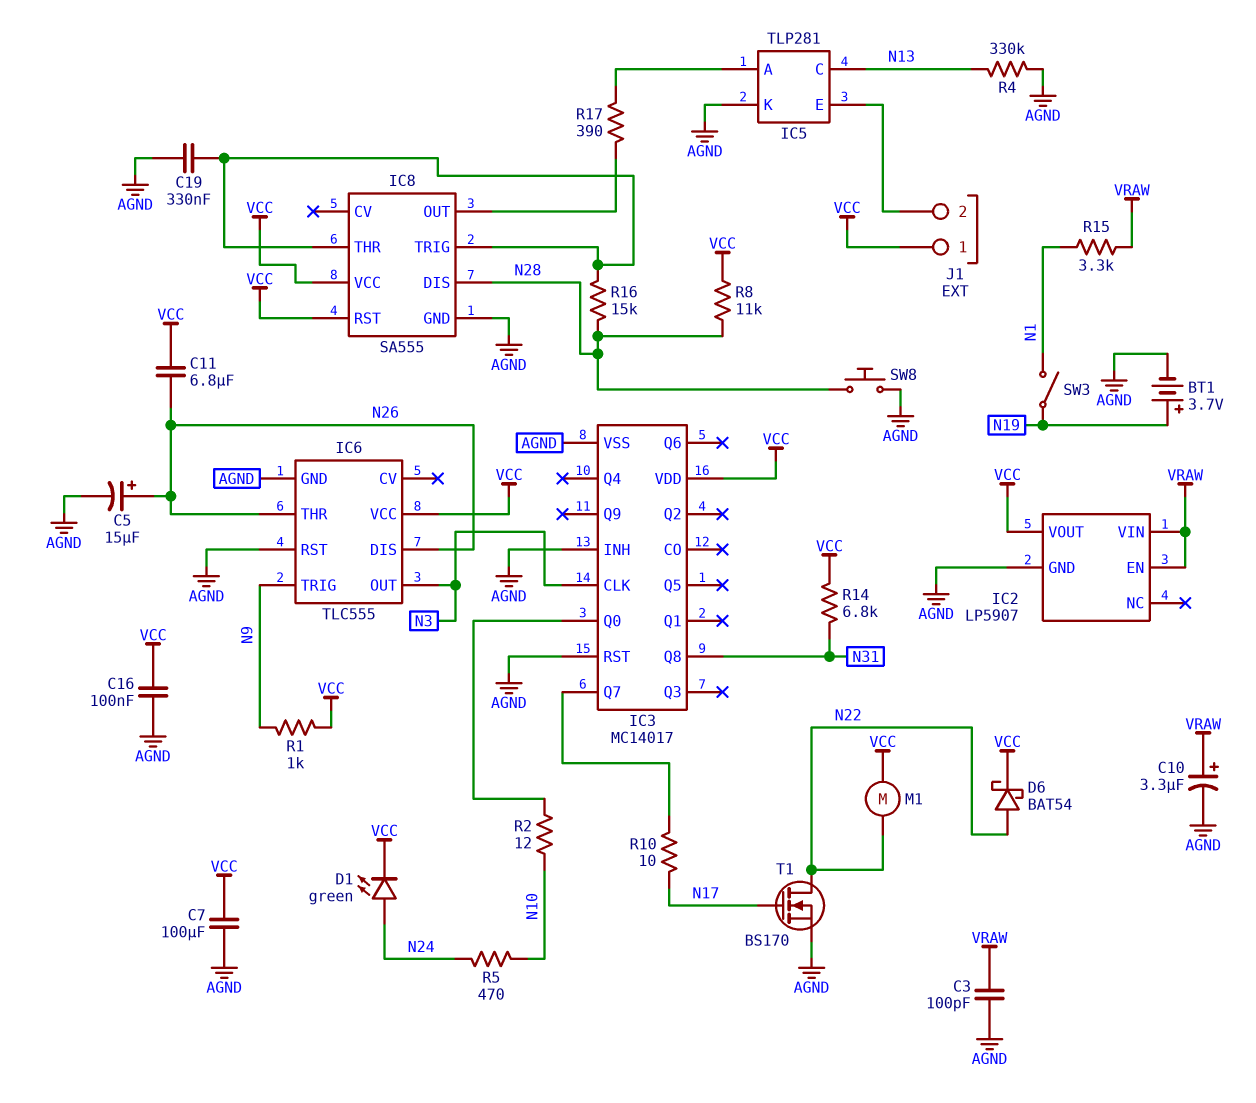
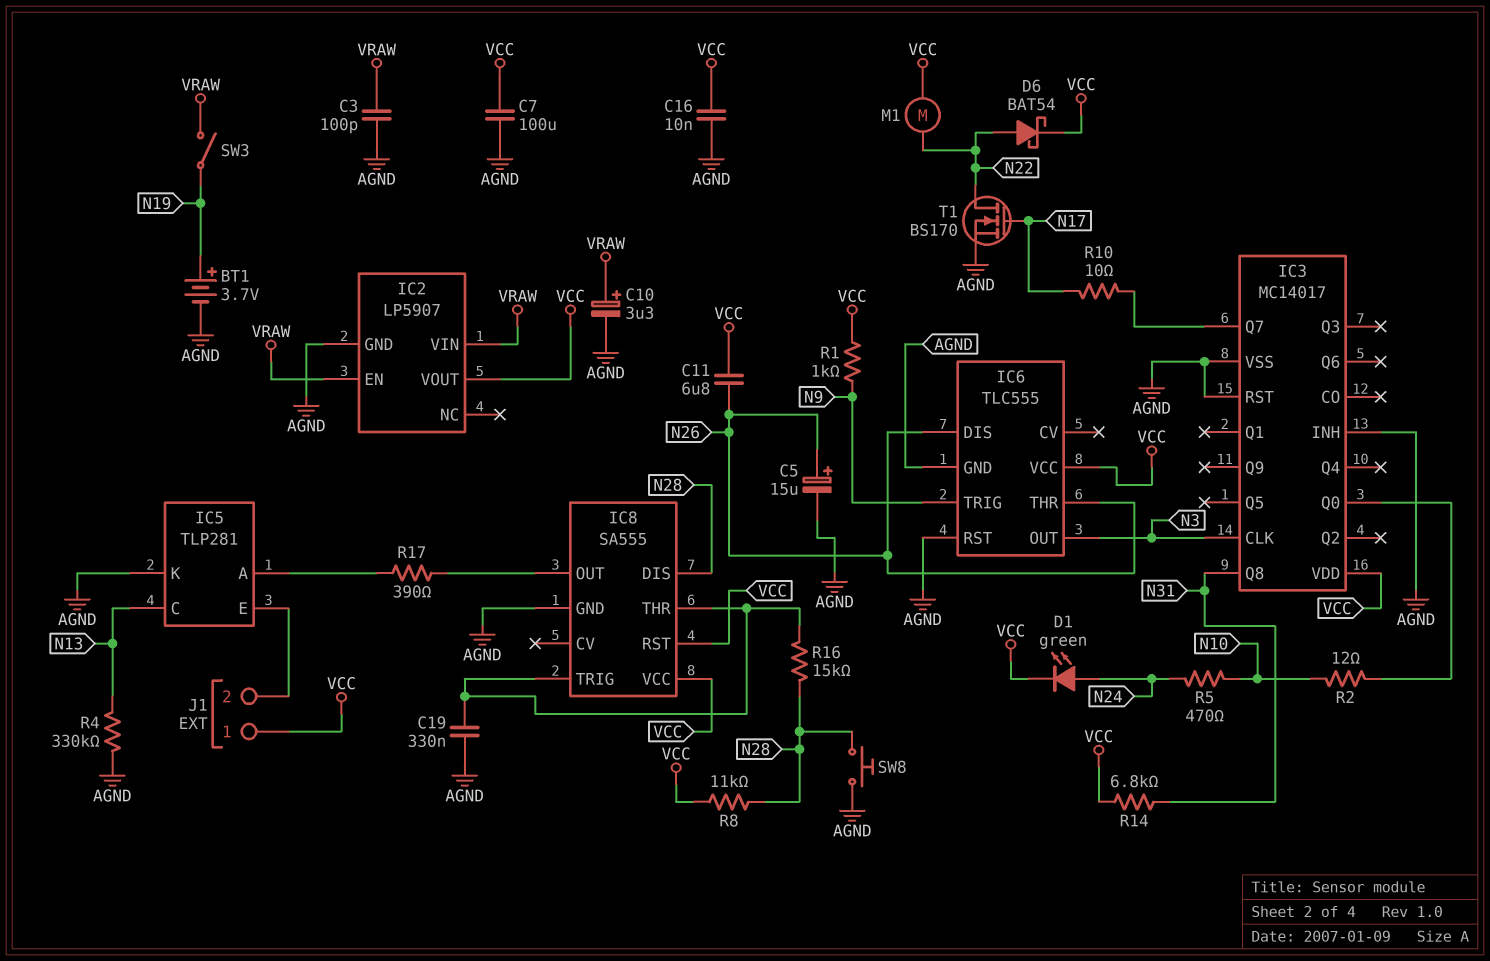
C16: 100nF (AGND, VCC) -> 10nF (AGND, VCC)
R15: 3.3k (N1, VRAW) -> none
SW3: switch (N1, N19) -> switch (N19, VRAW)

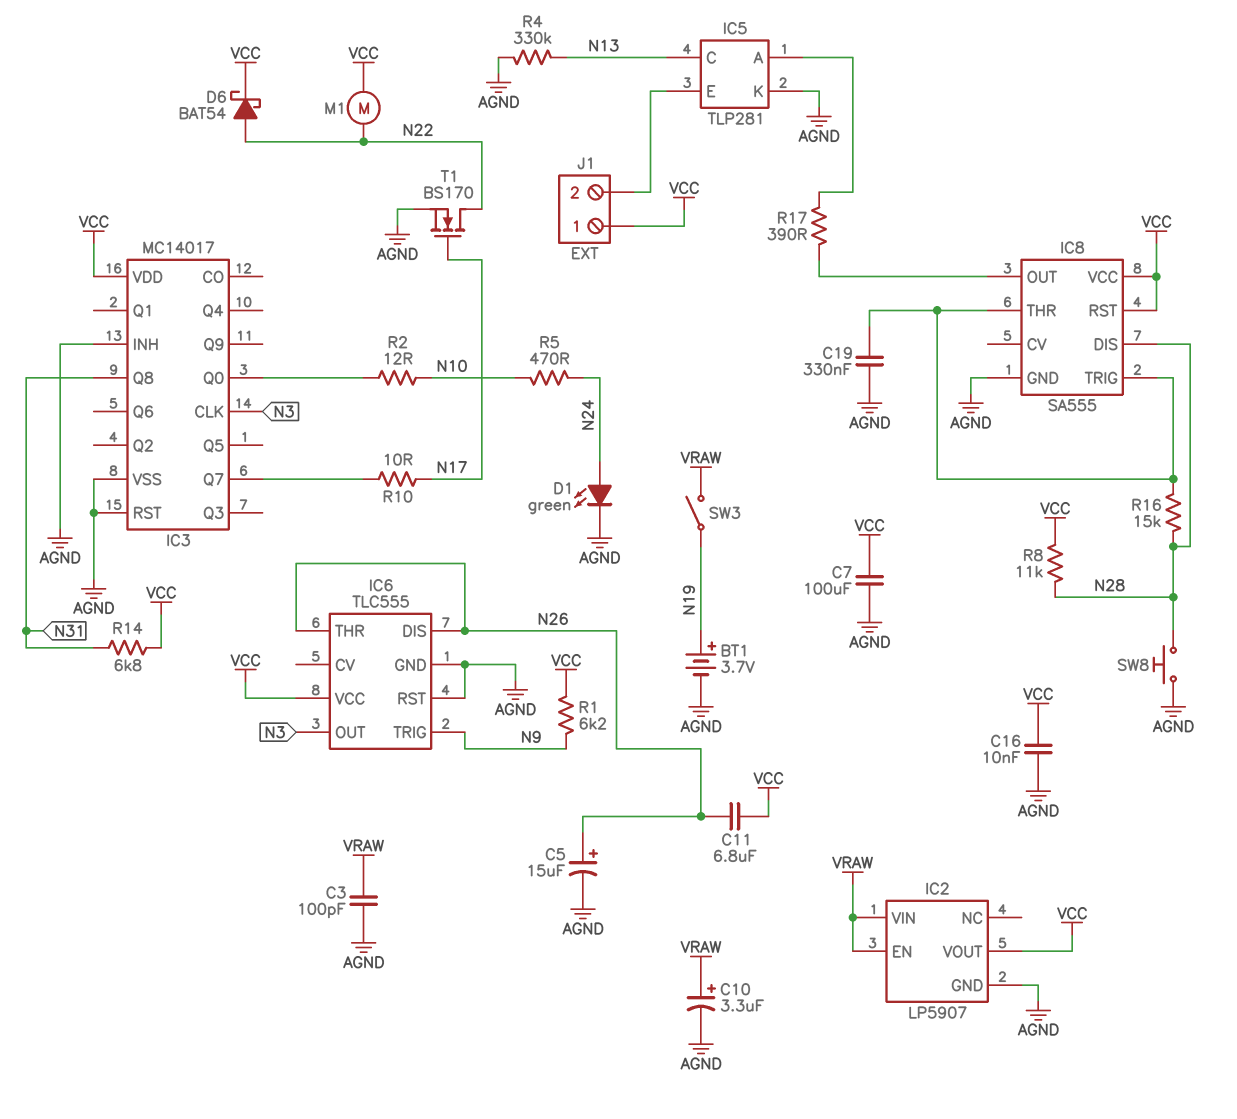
D1: LED green (A N24, K VCC) -> LED green (A N24, K AGND)
R1: 1k (N9, VCC) -> 6.2k (N9, VCC)

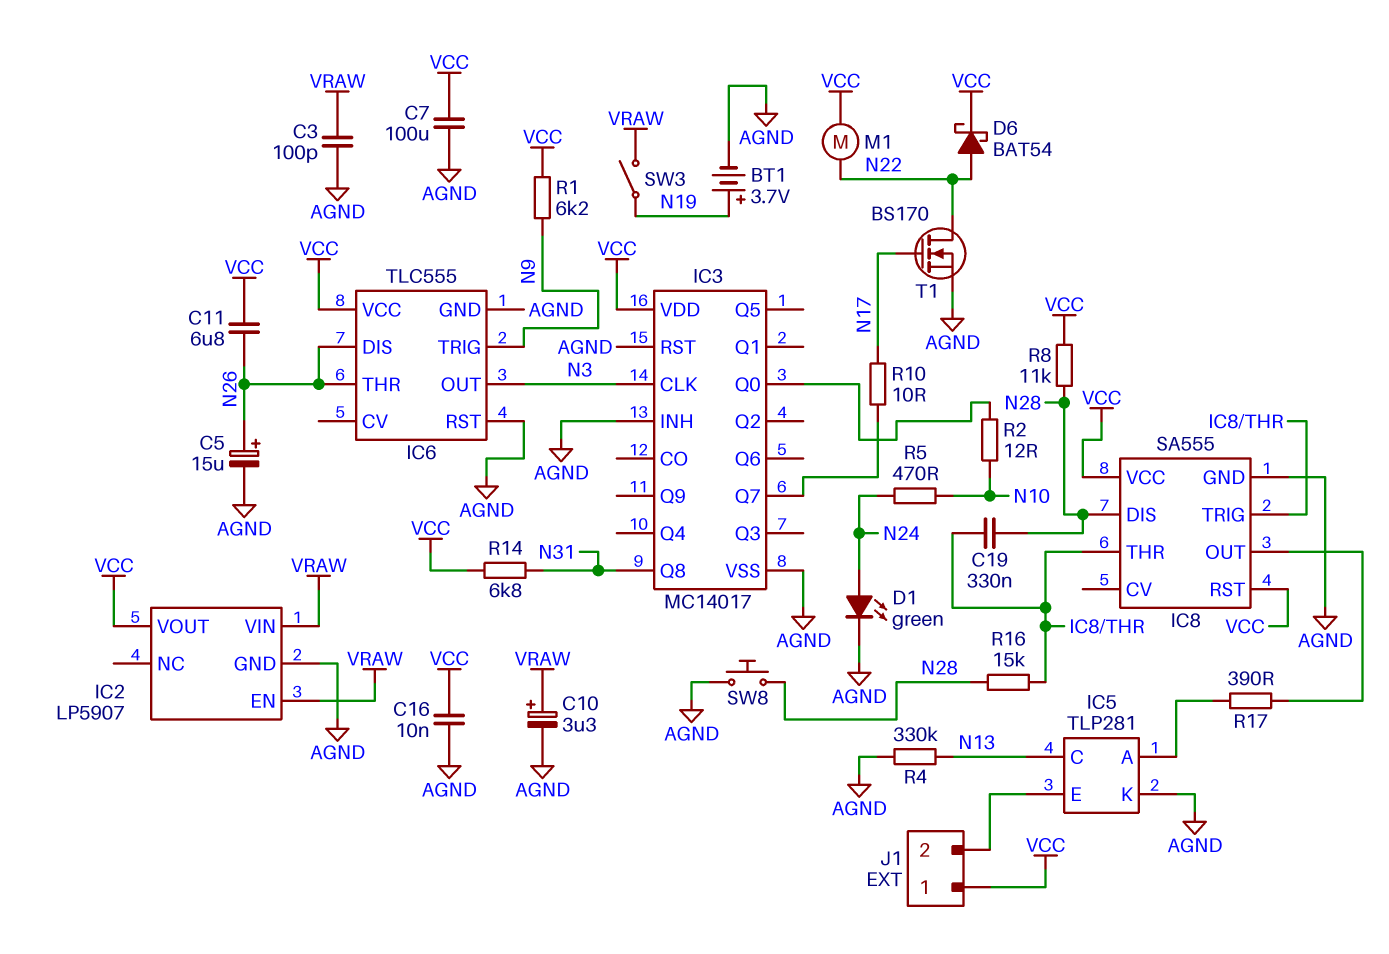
C19: 330nF (AGND, IC8/THR) -> 330nF (IC8/THR, N28)

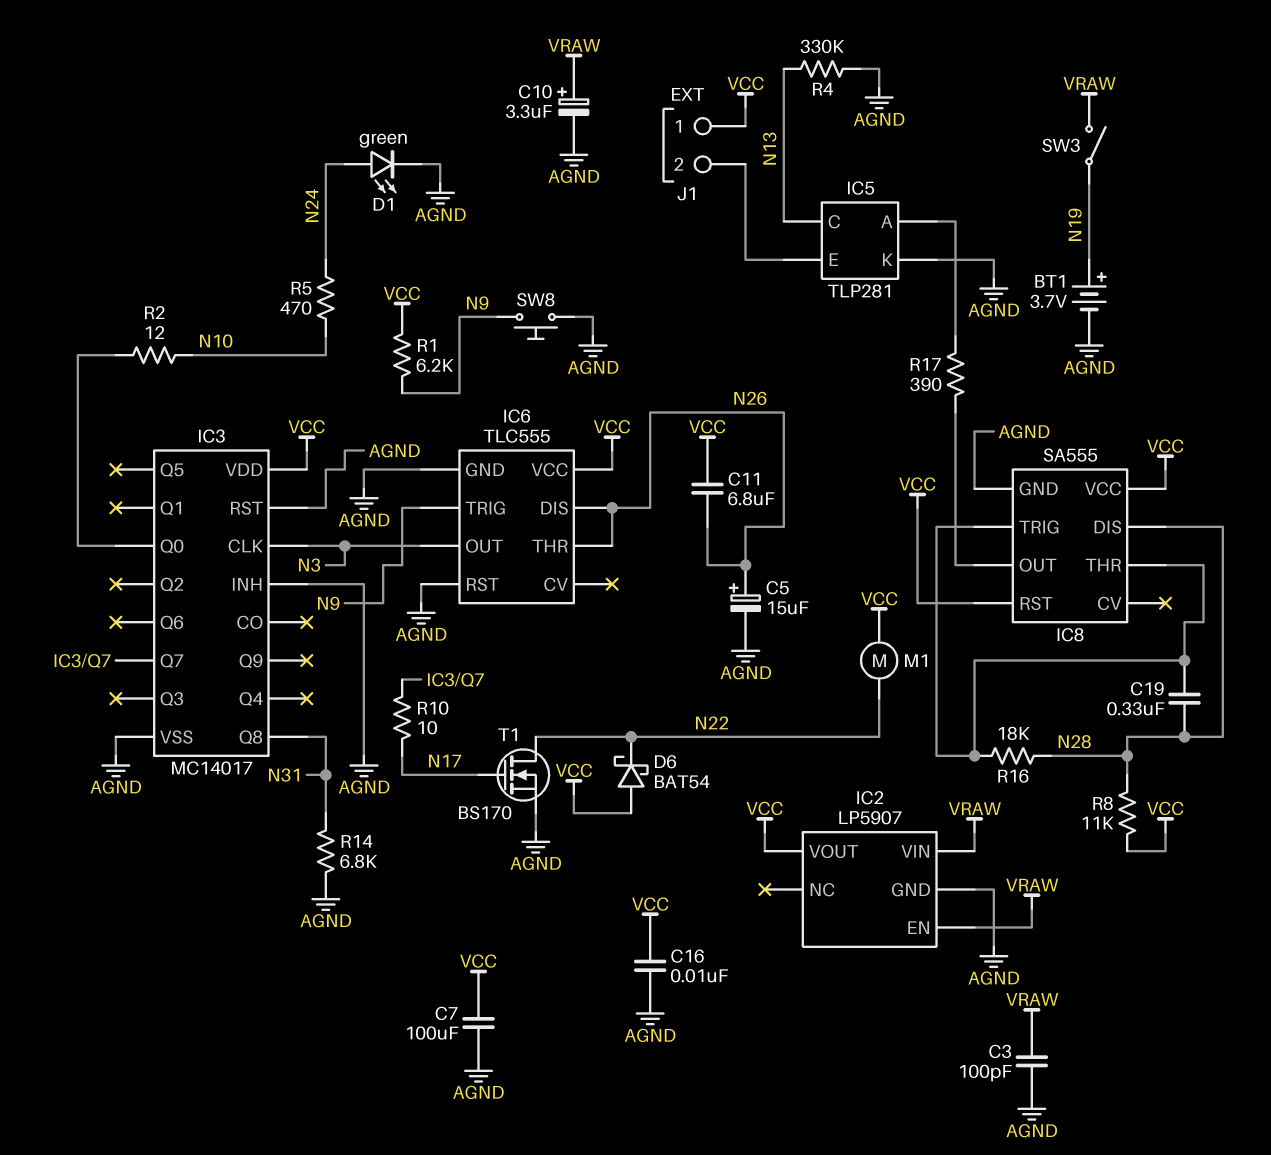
D6: schottky BAT54 (A N22, K VCC) -> schottky BAT54 (A VCC, K N22)
R14: 6.8k (N31, VCC) -> 6.8k (AGND, N31)
R16: 15k (IC8/THR, N28) -> 18k (IC8/THR, N28)
SW8: button (AGND, N28) -> button (AGND, N9)

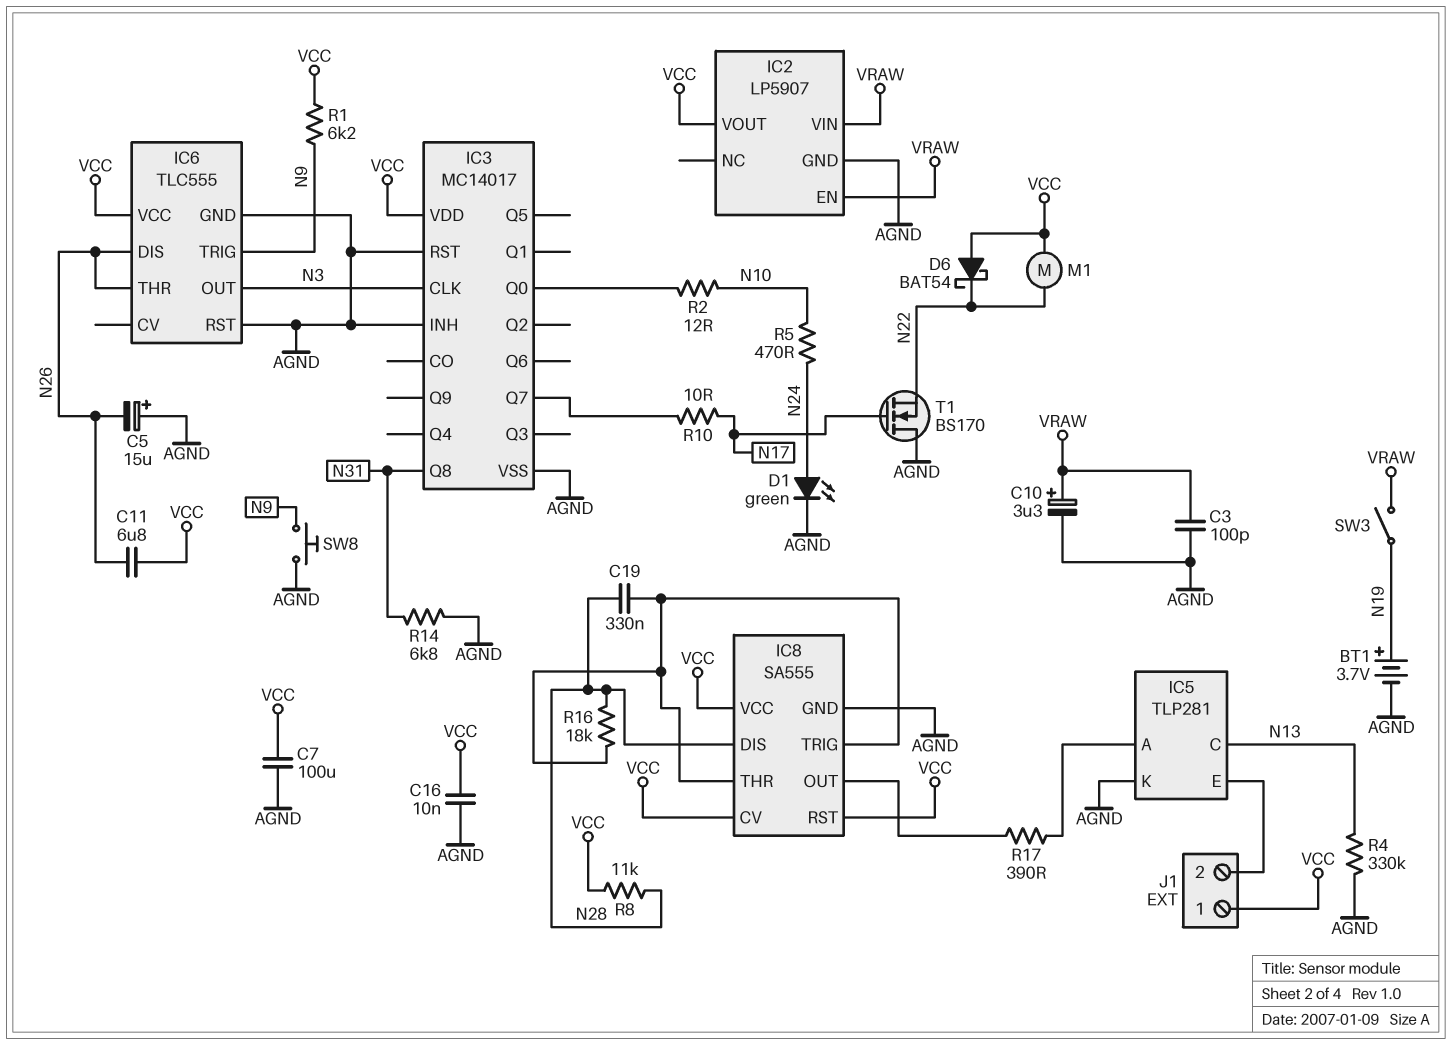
C5: 15uF (plus N26, minus AGND) -> 15uF (plus AGND, minus N26)
IC8 pin CV: none -> VCC
T1: NMOS BS170 (G N17, D N22, S AGND) -> NMOS BS170 (G N17, D AGND, S N22)

